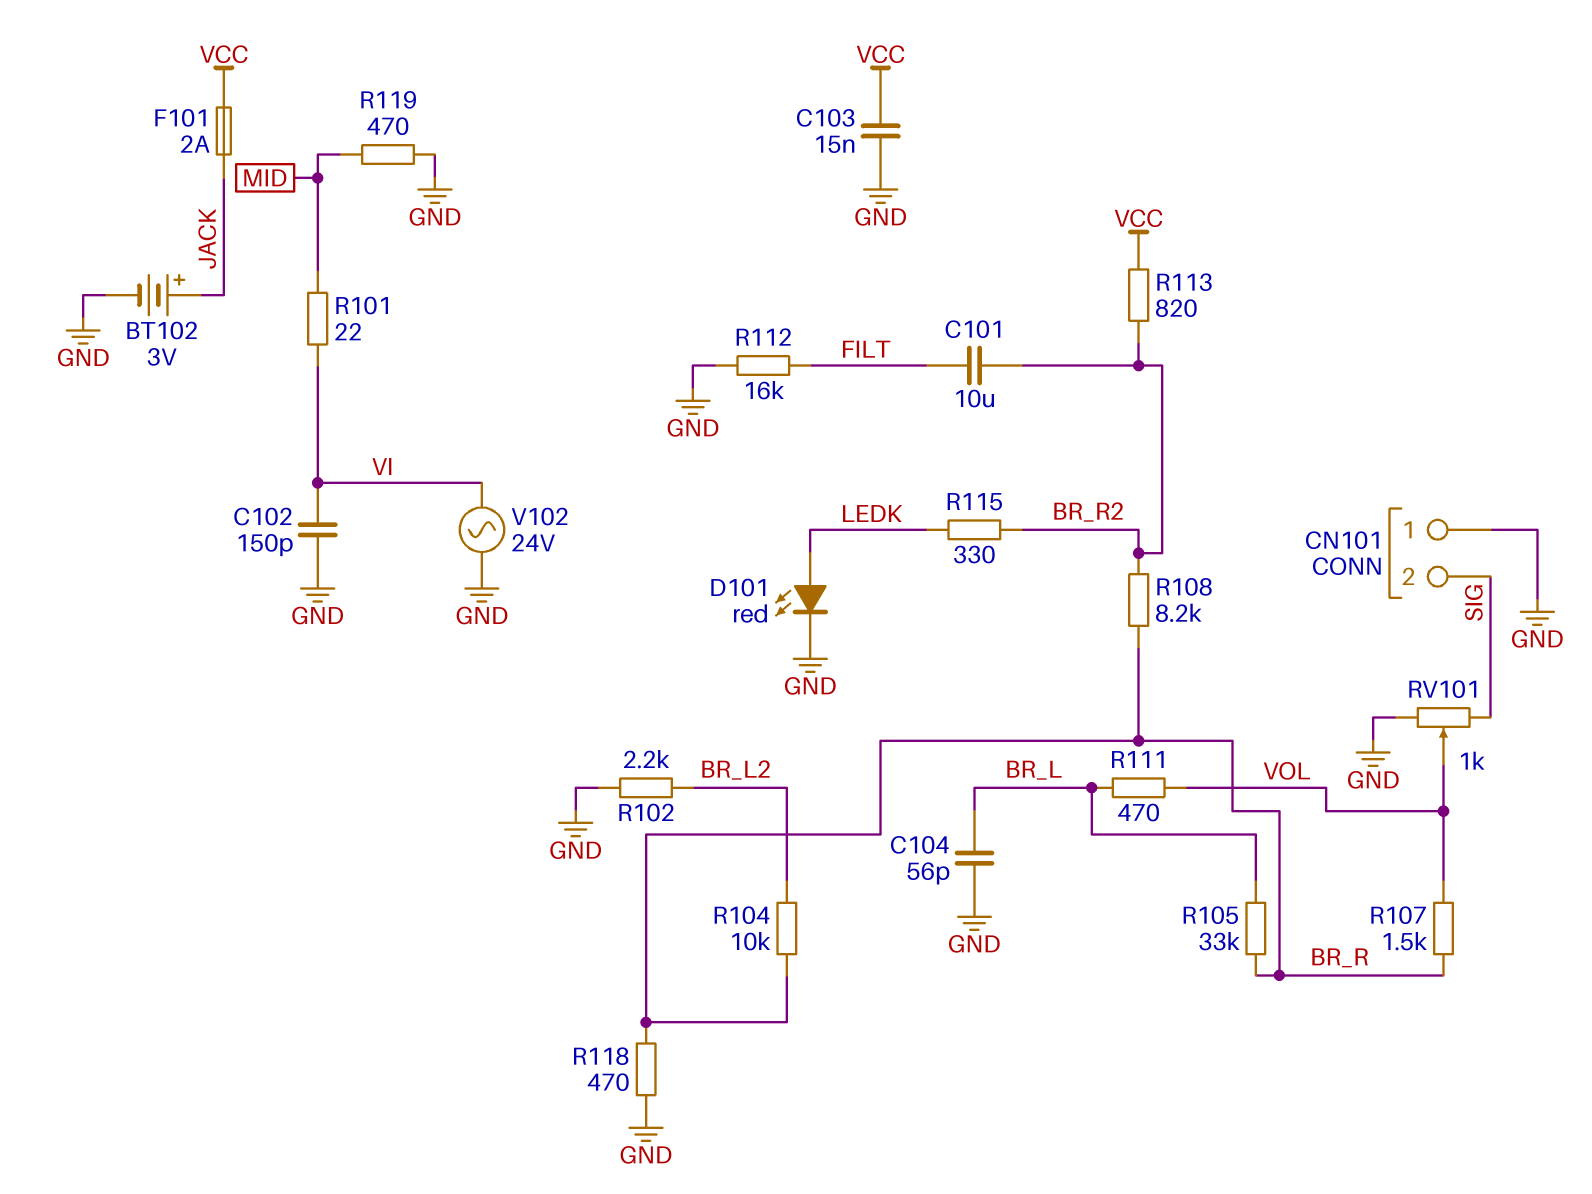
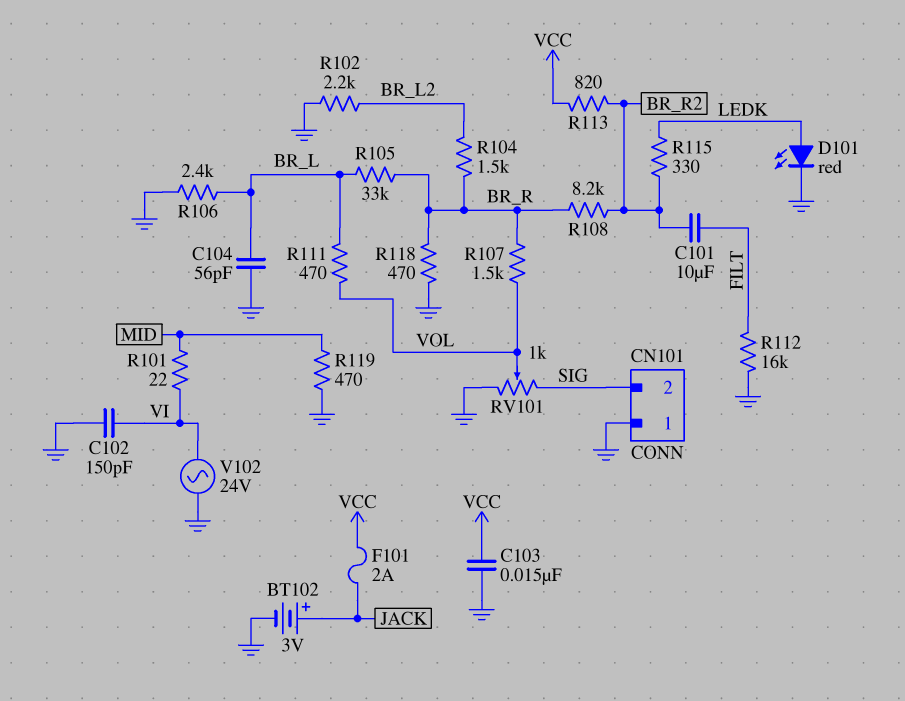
R104: 10k (BR_L2, BR_R) -> 1.5k (BR_L2, BR_R)
R106: none -> 2.4k (BR_L, GND)

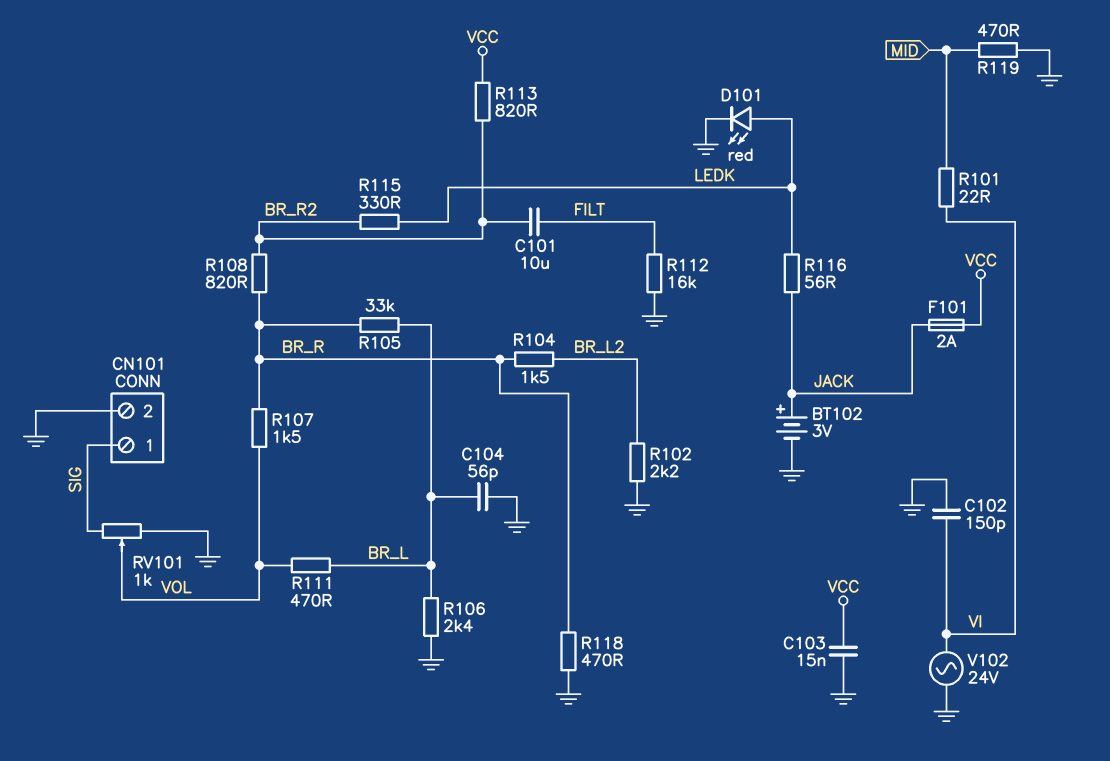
CN101 pin 1: GND -> SIG
CN101 pin 2: SIG -> GND
R108: 8.2k (BR_R, BR_R2) -> 820 (BR_R, BR_R2)
R116: none -> 56 (JACK, LEDK)

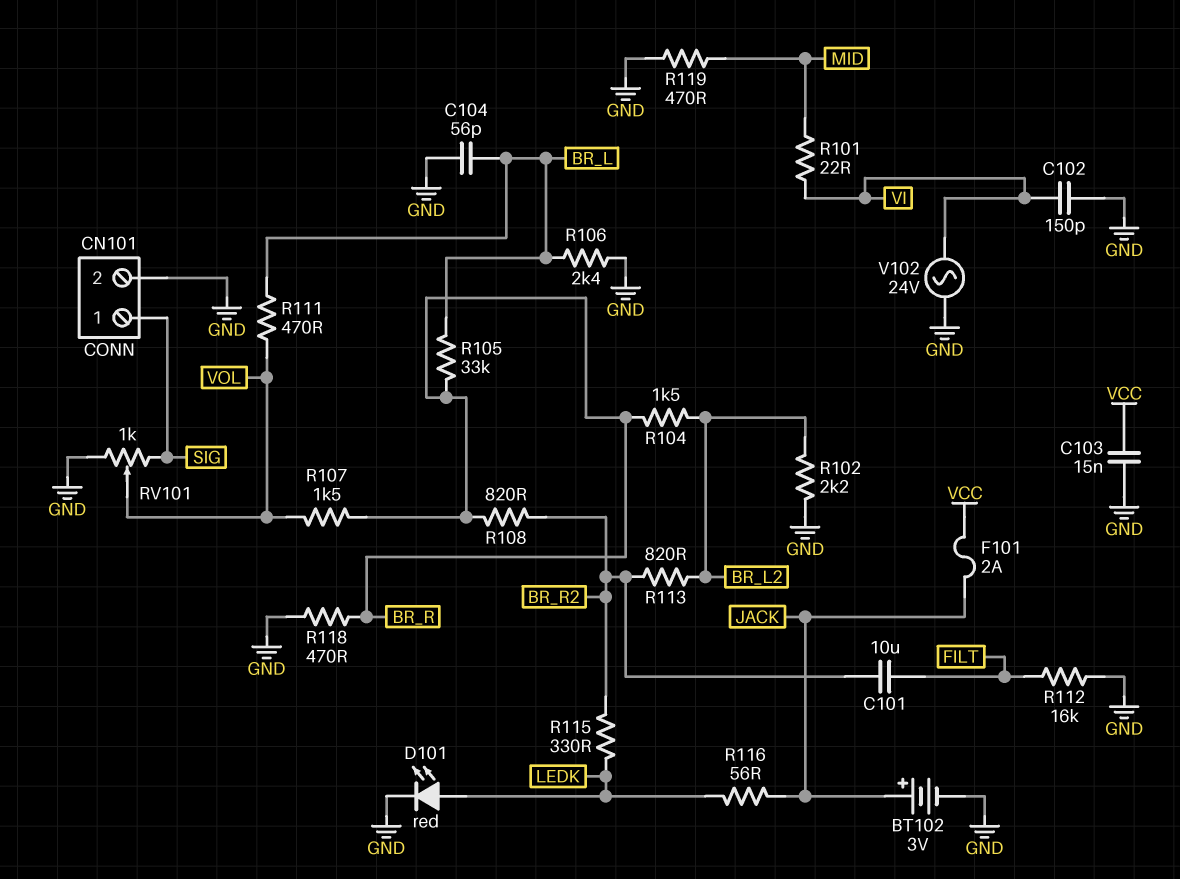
R113: 820 (BR_R2, VCC) -> 820 (BR_L2, BR_R2)

